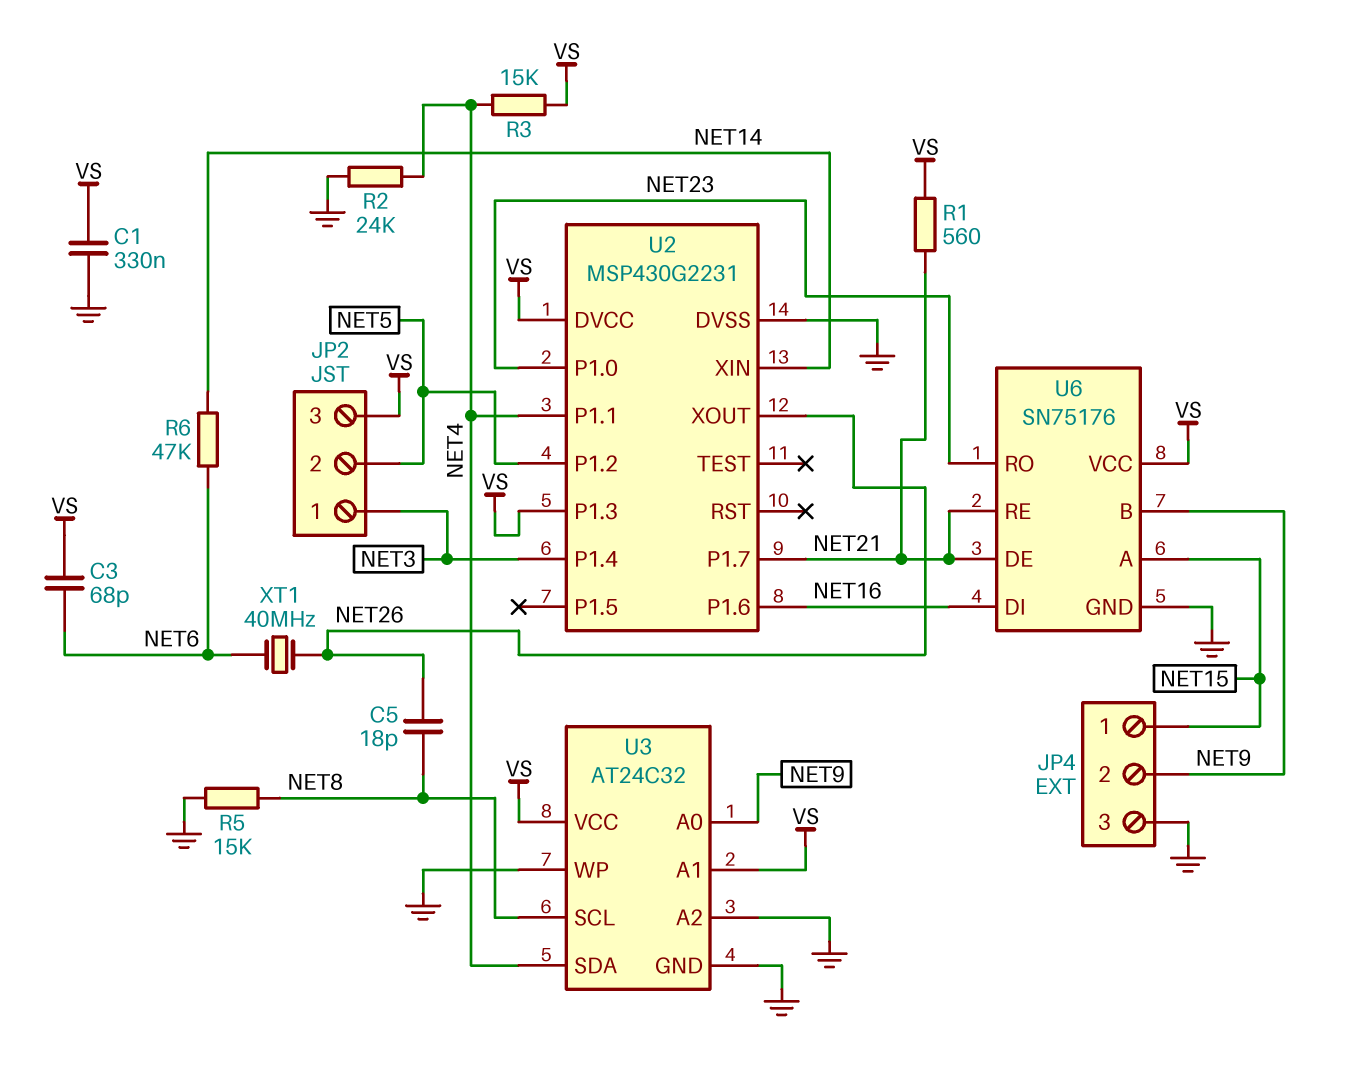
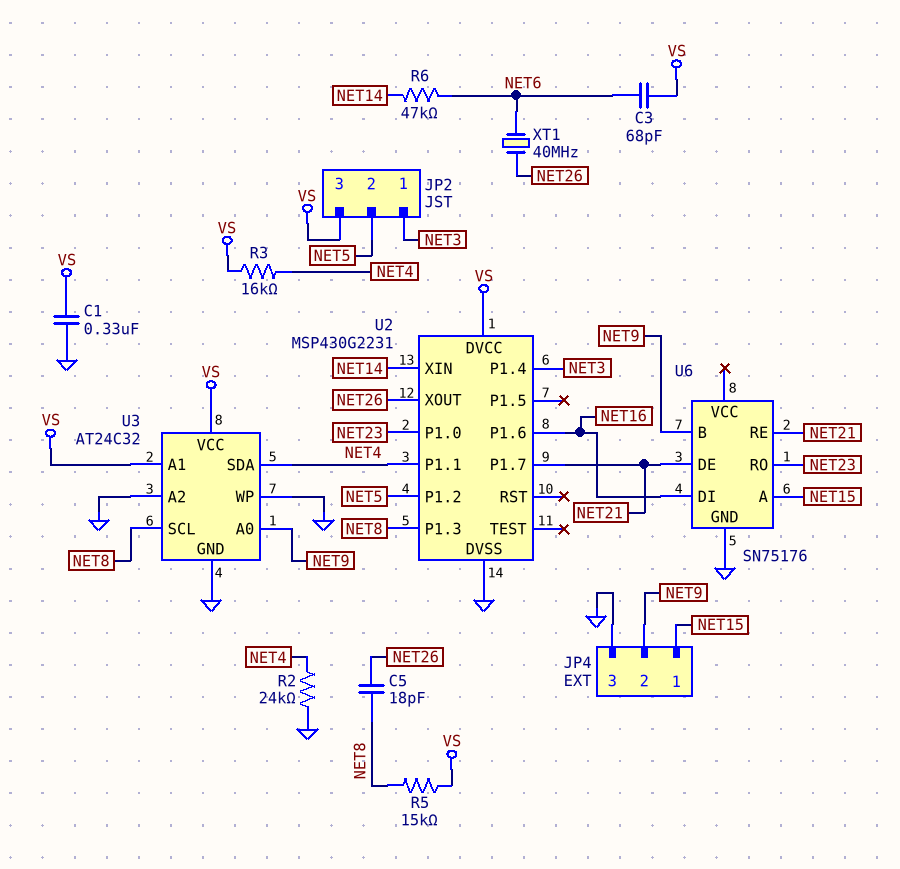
R1: 560 (NET21, VS) -> none
R3: 15k (NET4, VS) -> 16k (NET4, VS)
R5: 15k (GND, NET8) -> 15k (NET8, VS)
U2 pin P1.3: VS -> NET8
U6 pin VCC: VS -> none

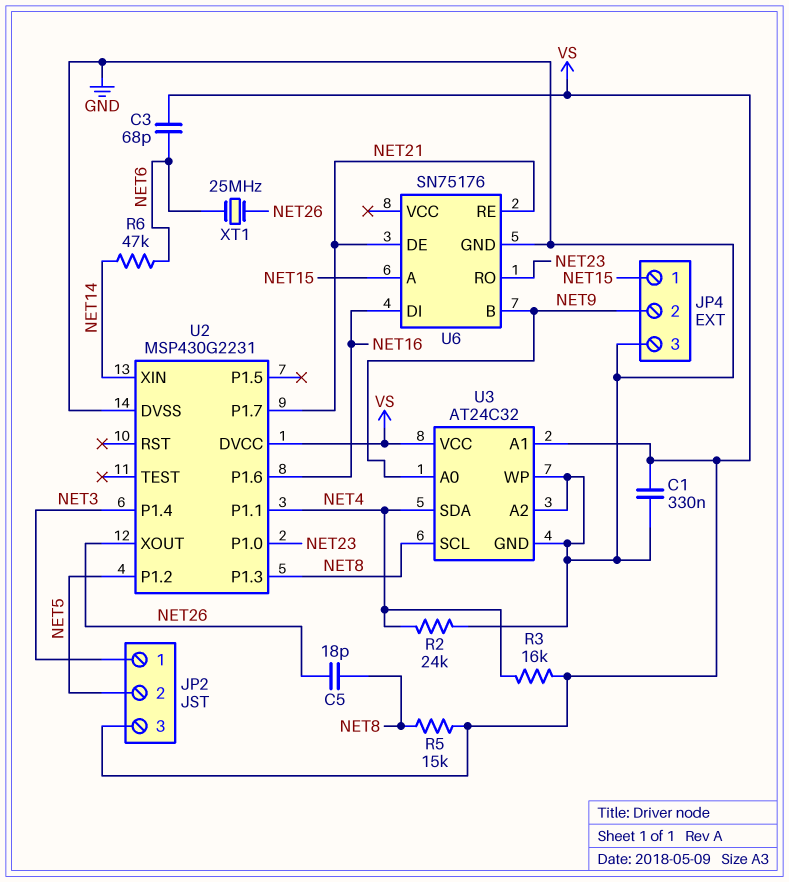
XT1: 40MHz (NET6, NET26) -> 25MHz (NET6, NET26)

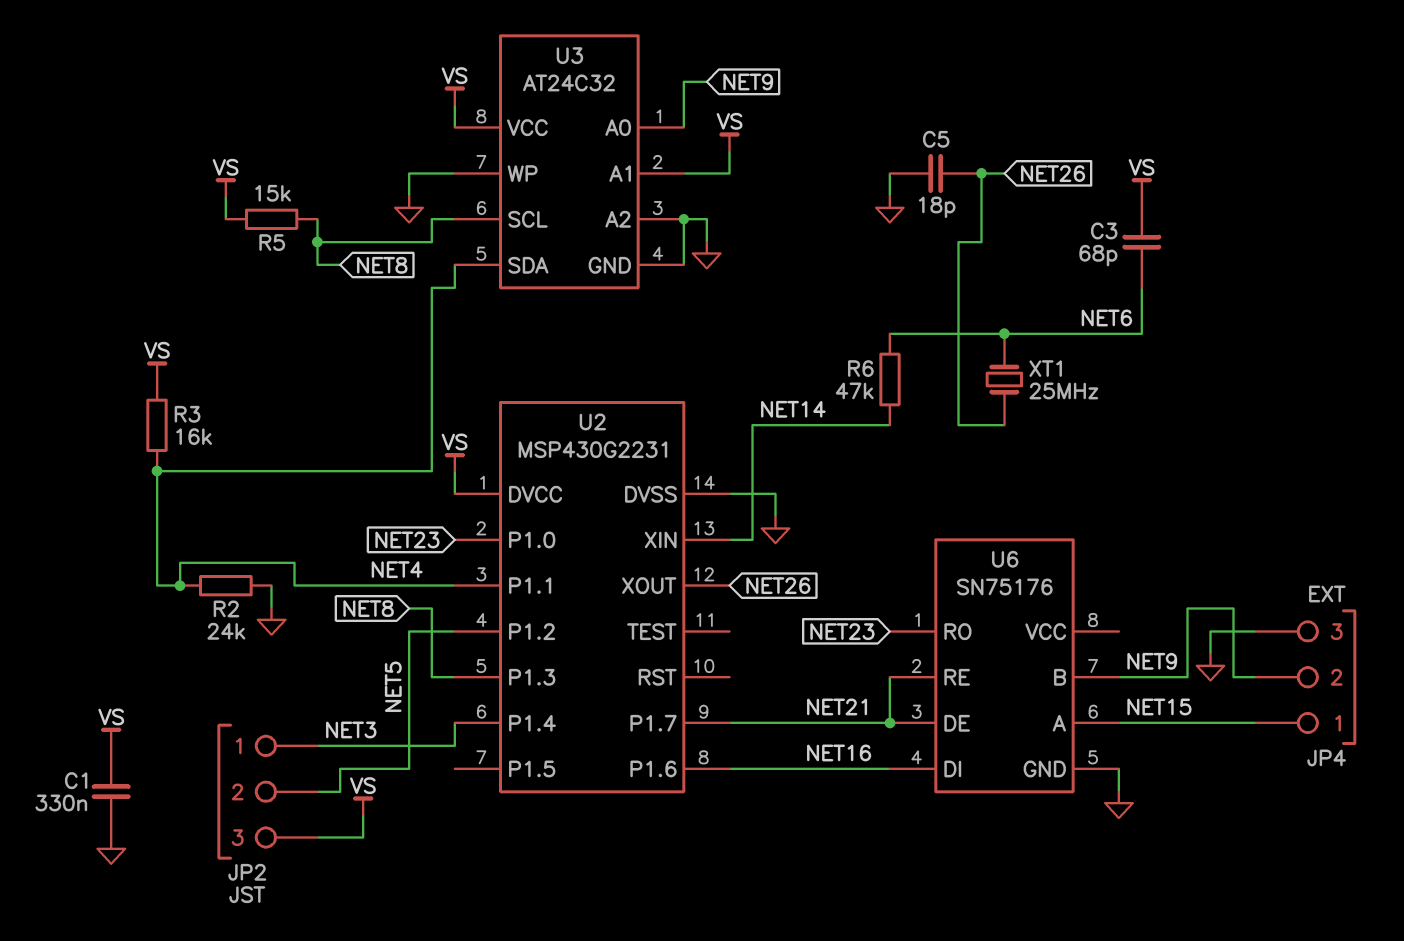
C5: 18pF (NET8, NET26) -> 18pF (GND, NET26)

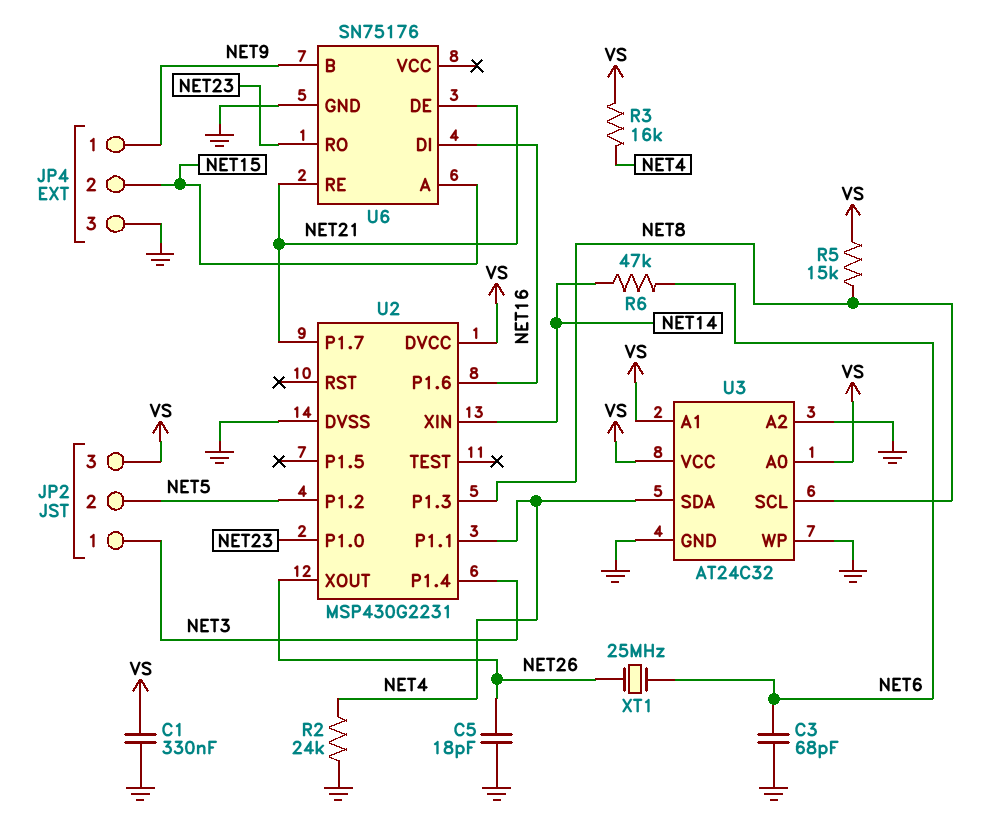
C3: 68pF (NET6, VS) -> 68pF (GND, NET6)
JP4 pin 1: NET15 -> NET9
JP4 pin 2: NET9 -> NET15
U3 pin A0: NET9 -> VS

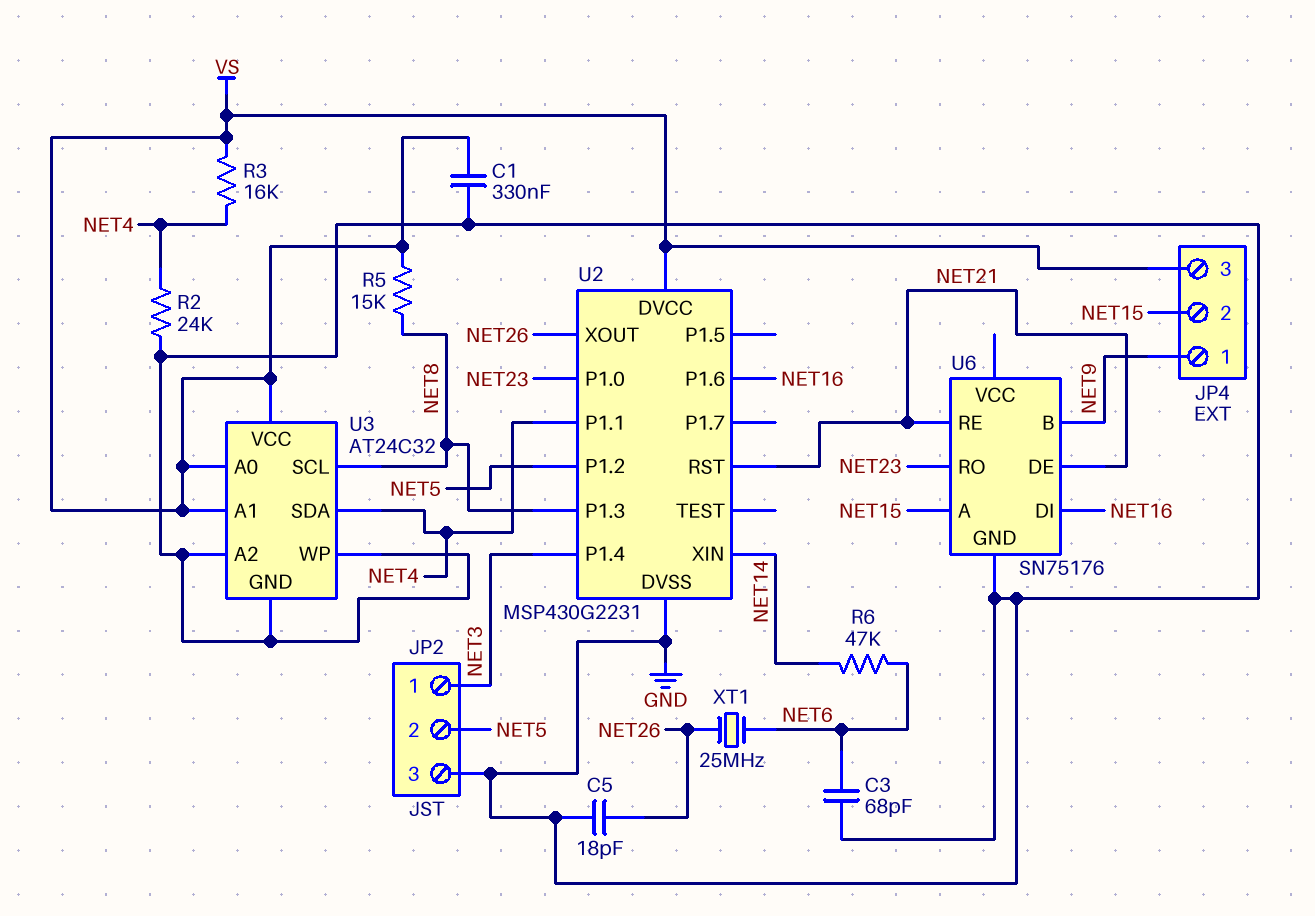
JP2 pin 3: VS -> GND
JP4 pin 3: GND -> VS
U2 pin P1.7: NET21 -> none
U2 pin RST: none -> NET21

